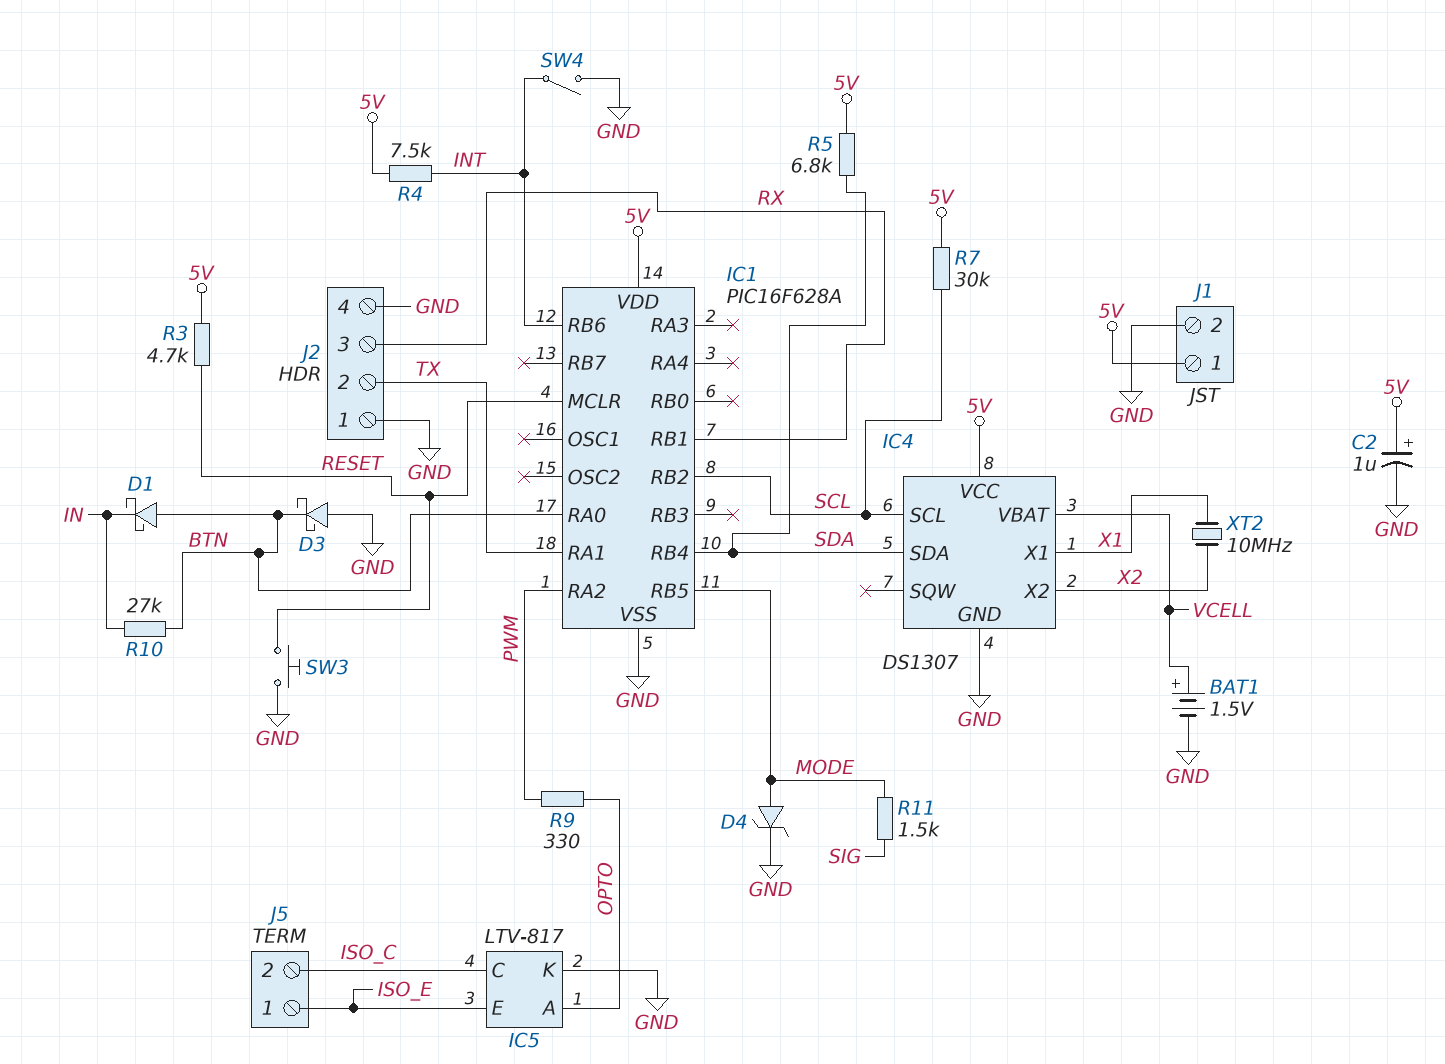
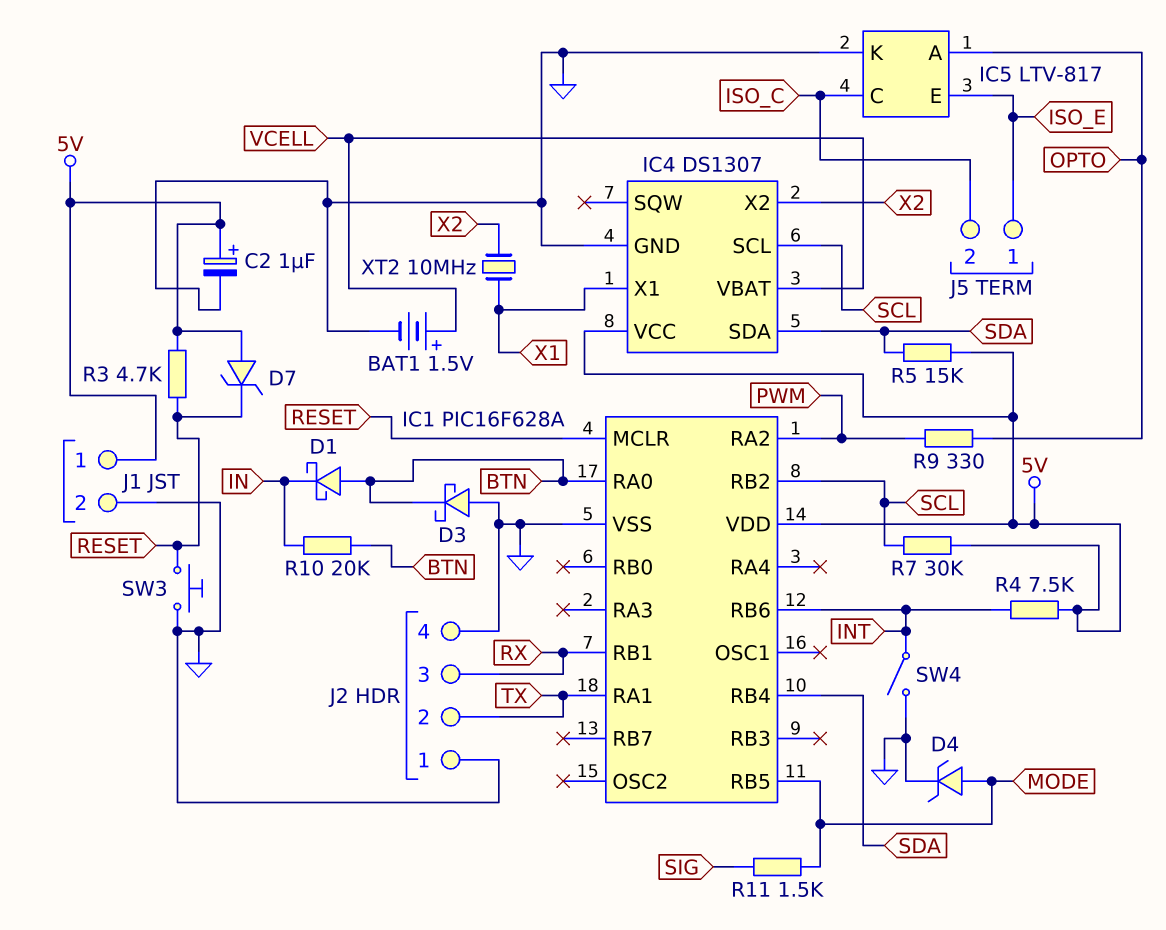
D7: none -> zener (A 5V, K RESET)
R5: 6.8k (5V, SDA) -> 15k (5V, SDA)
R10: 27k (BTN, IN) -> 20k (BTN, IN)

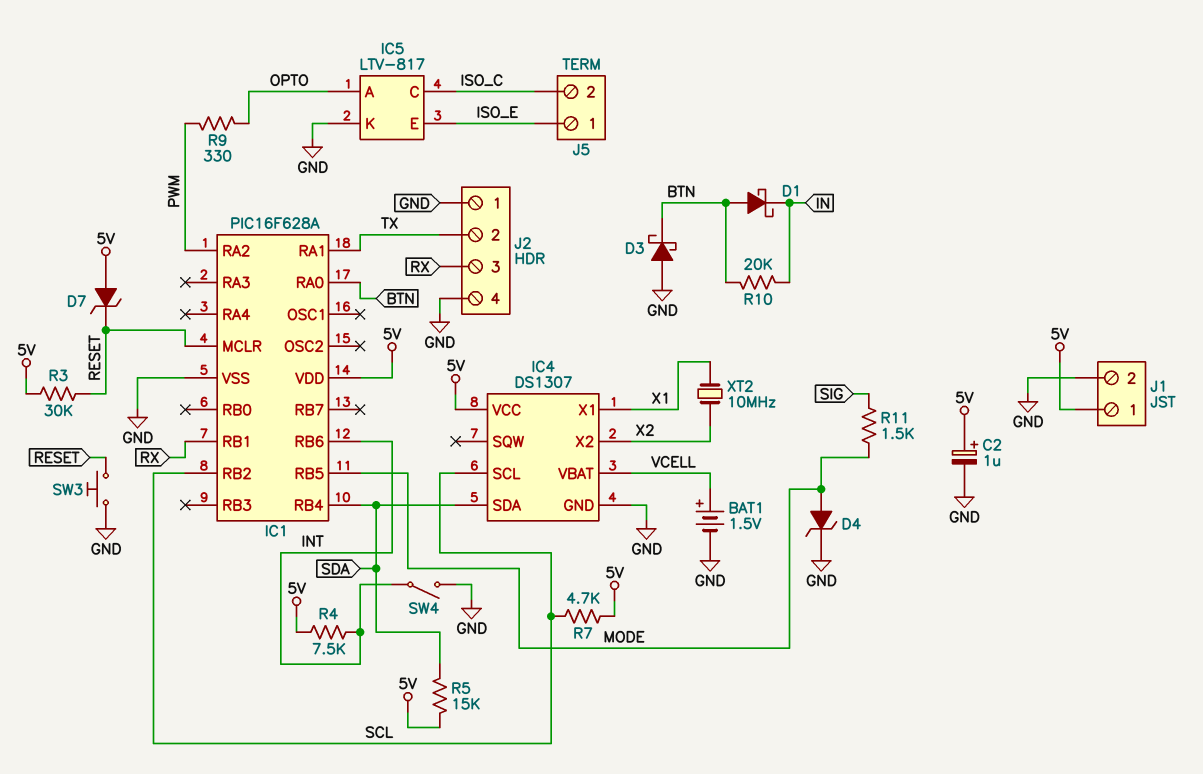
R3: 4.7k (5V, RESET) -> 30k (5V, RESET)
R7: 30k (5V, SCL) -> 4.7k (5V, SCL)

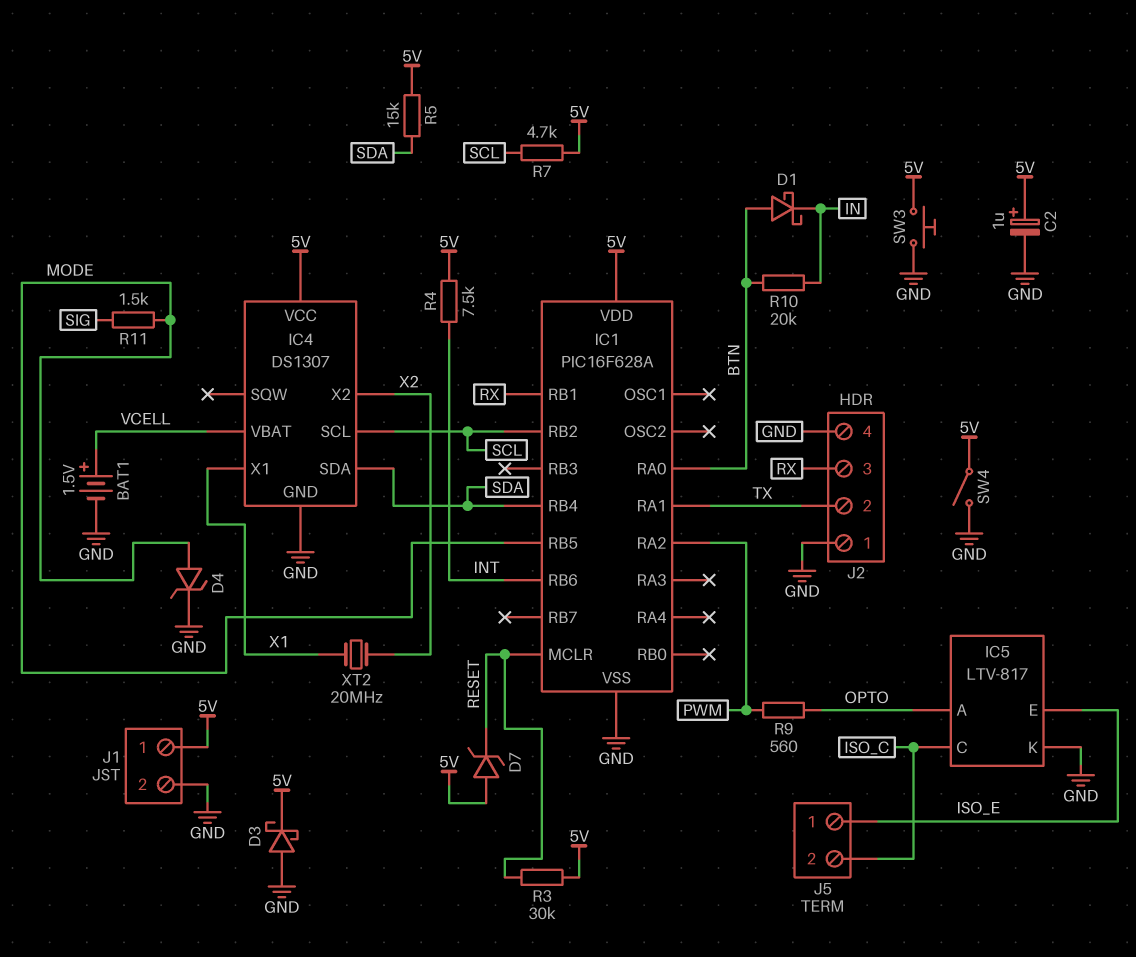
D3: schottky (A GND, K BTN) -> schottky (A GND, K 5V)
R9: 330 (OPTO, PWM) -> 560 (OPTO, PWM)
SW3: button (GND, RESET) -> button (5V, GND)
SW4: switch (GND, INT) -> switch (5V, GND)
XT2: 10MHz (X1, X2) -> 20MHz (X1, X2)

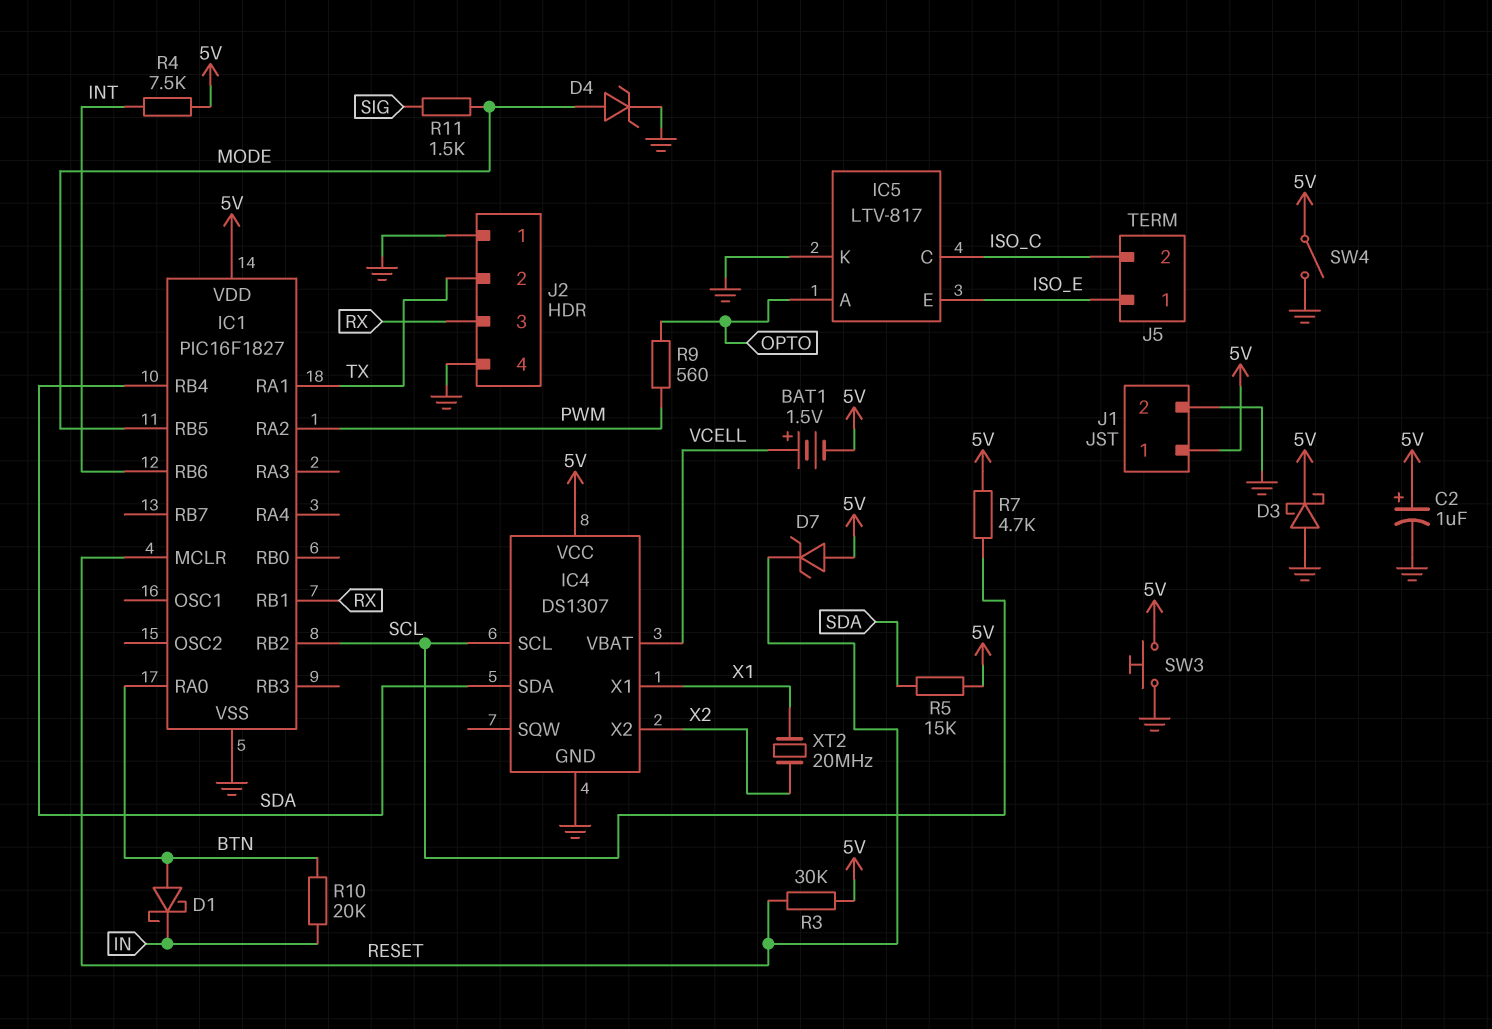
BAT1: 1.5V (plus VCELL, minus GND) -> 1.5V (plus VCELL, minus 5V)
IC1: PIC16F628A -> PIC16F1827

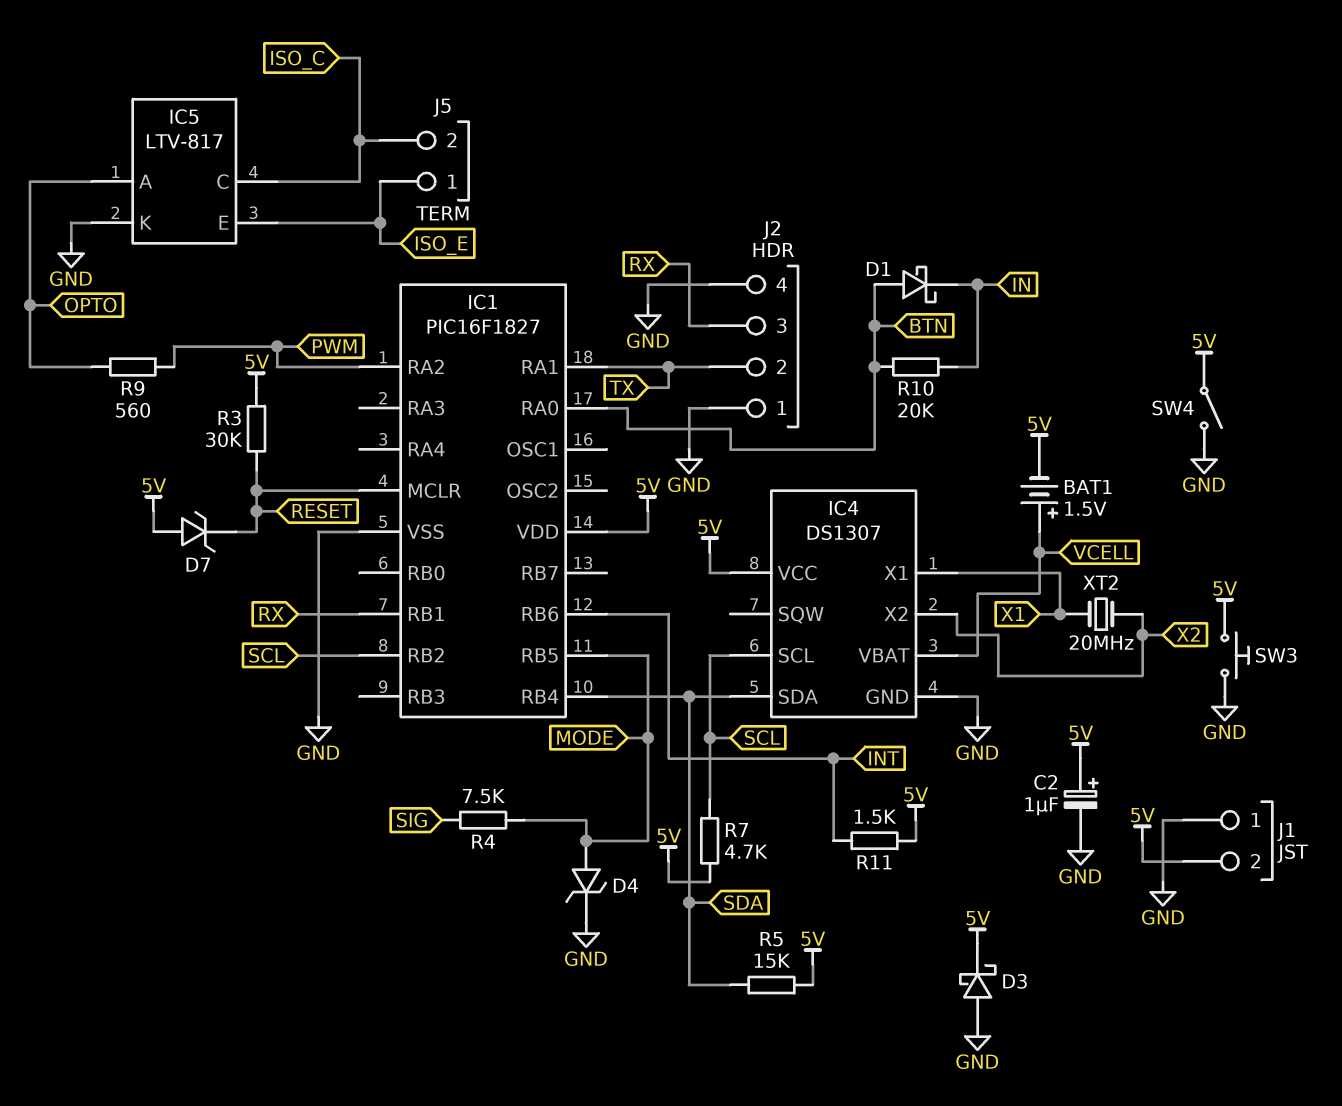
J1 pin 1: 5V -> GND
J1 pin 2: GND -> 5V
R4: 7.5k (5V, INT) -> 7.5k (MODE, SIG)
R11: 1.5k (MODE, SIG) -> 1.5k (5V, INT)

